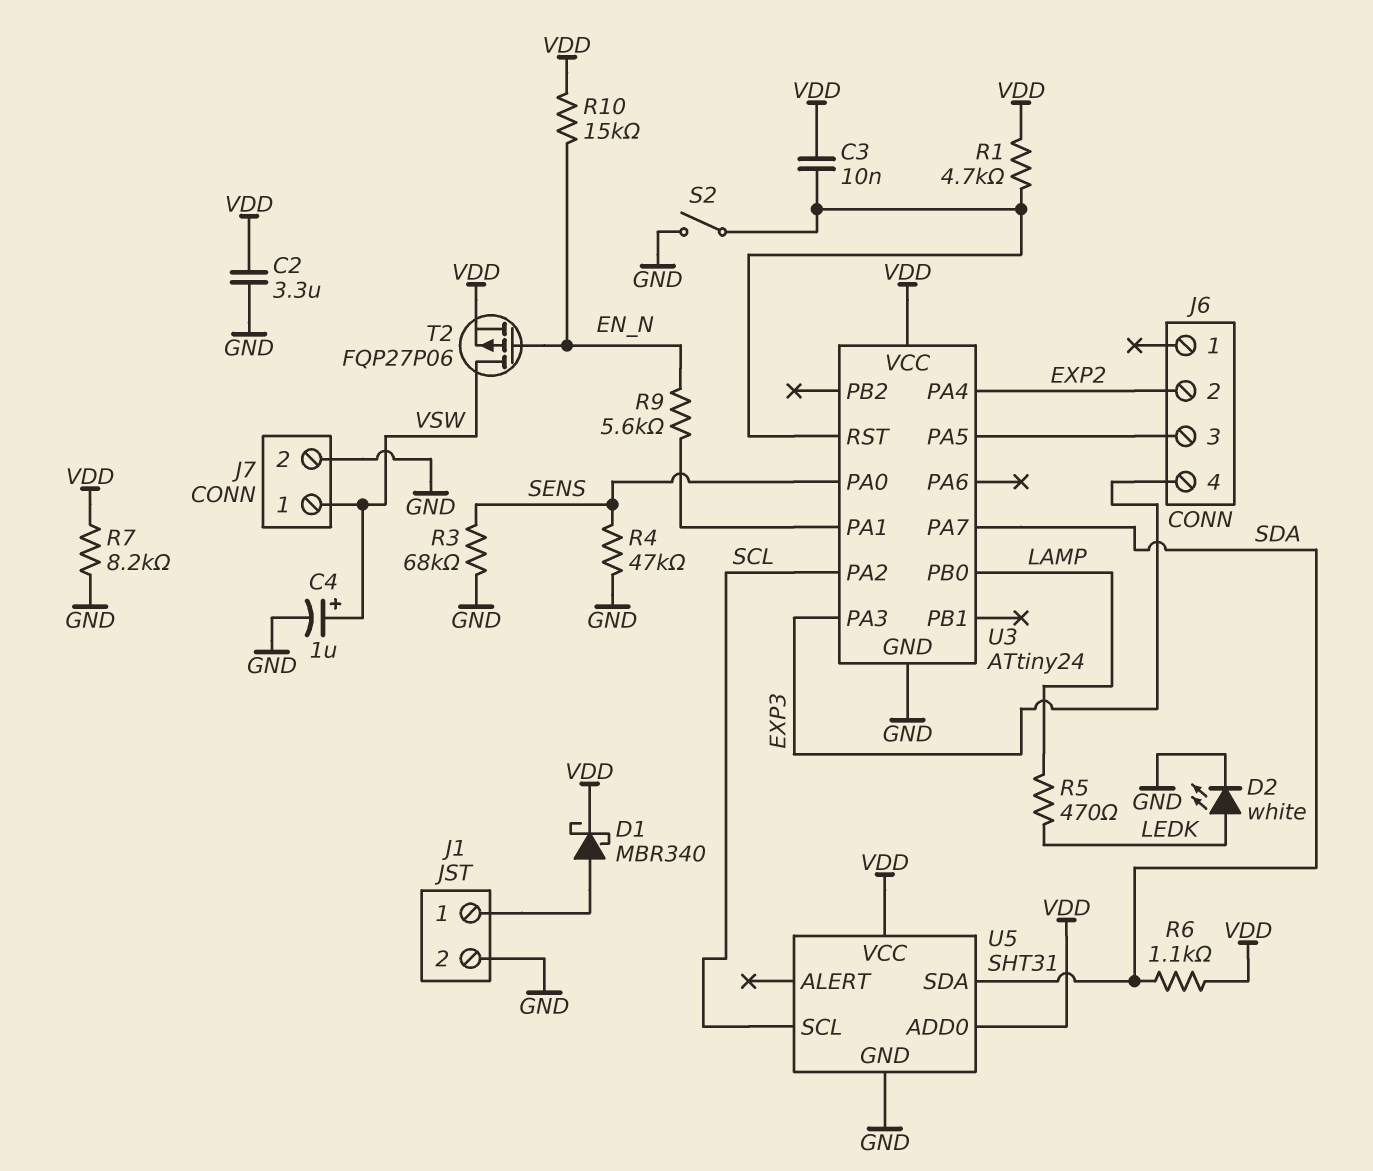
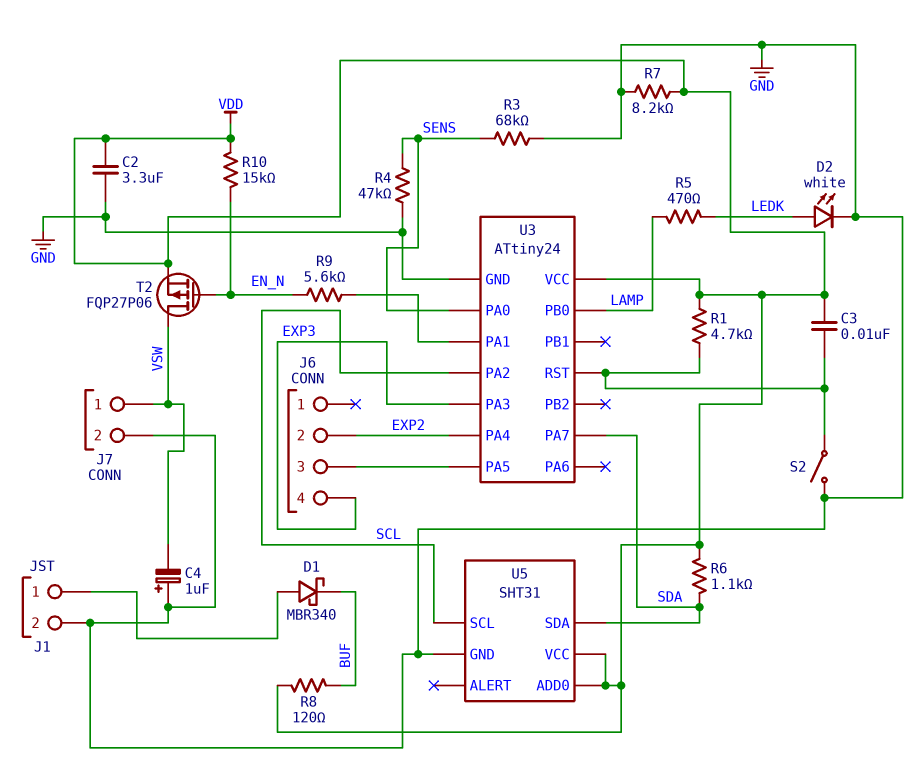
C4: 1uF (plus VSW, minus GND) -> 1uF (plus GND, minus VSW)
D1: schottky MBR340 (A J1/1, K VDD) -> schottky MBR340 (A J1/1, K BUF)
R8: none -> 120 (BUF, VDD)

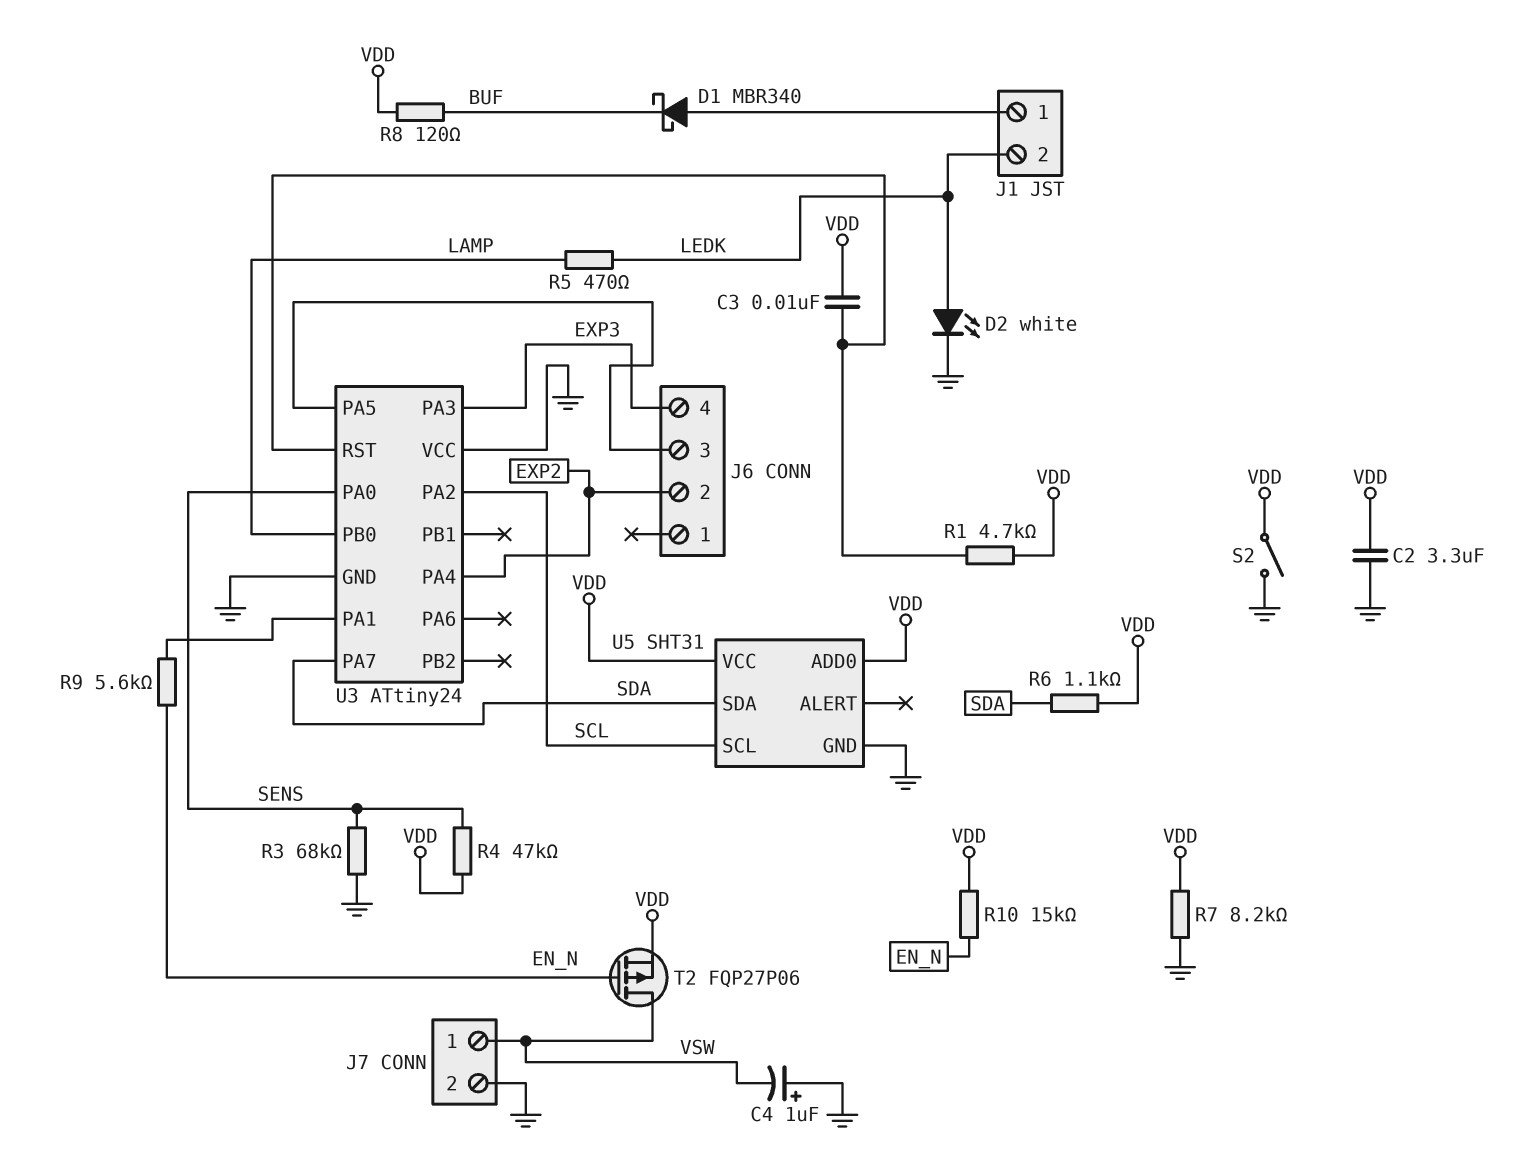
J1 pin 2: GND -> LEDK
R4: 47k (GND, SENS) -> 47k (SENS, VDD)
S2: switch (GND, U3/RST) -> switch (GND, VDD)
U3 pin VCC: VDD -> GND

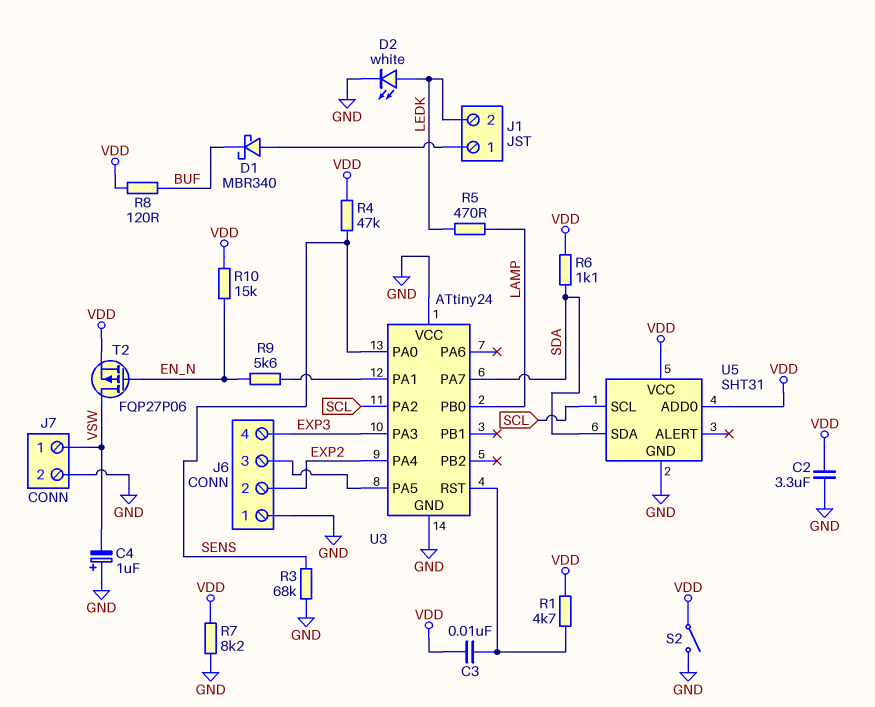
J6 pin 1: none -> GND

